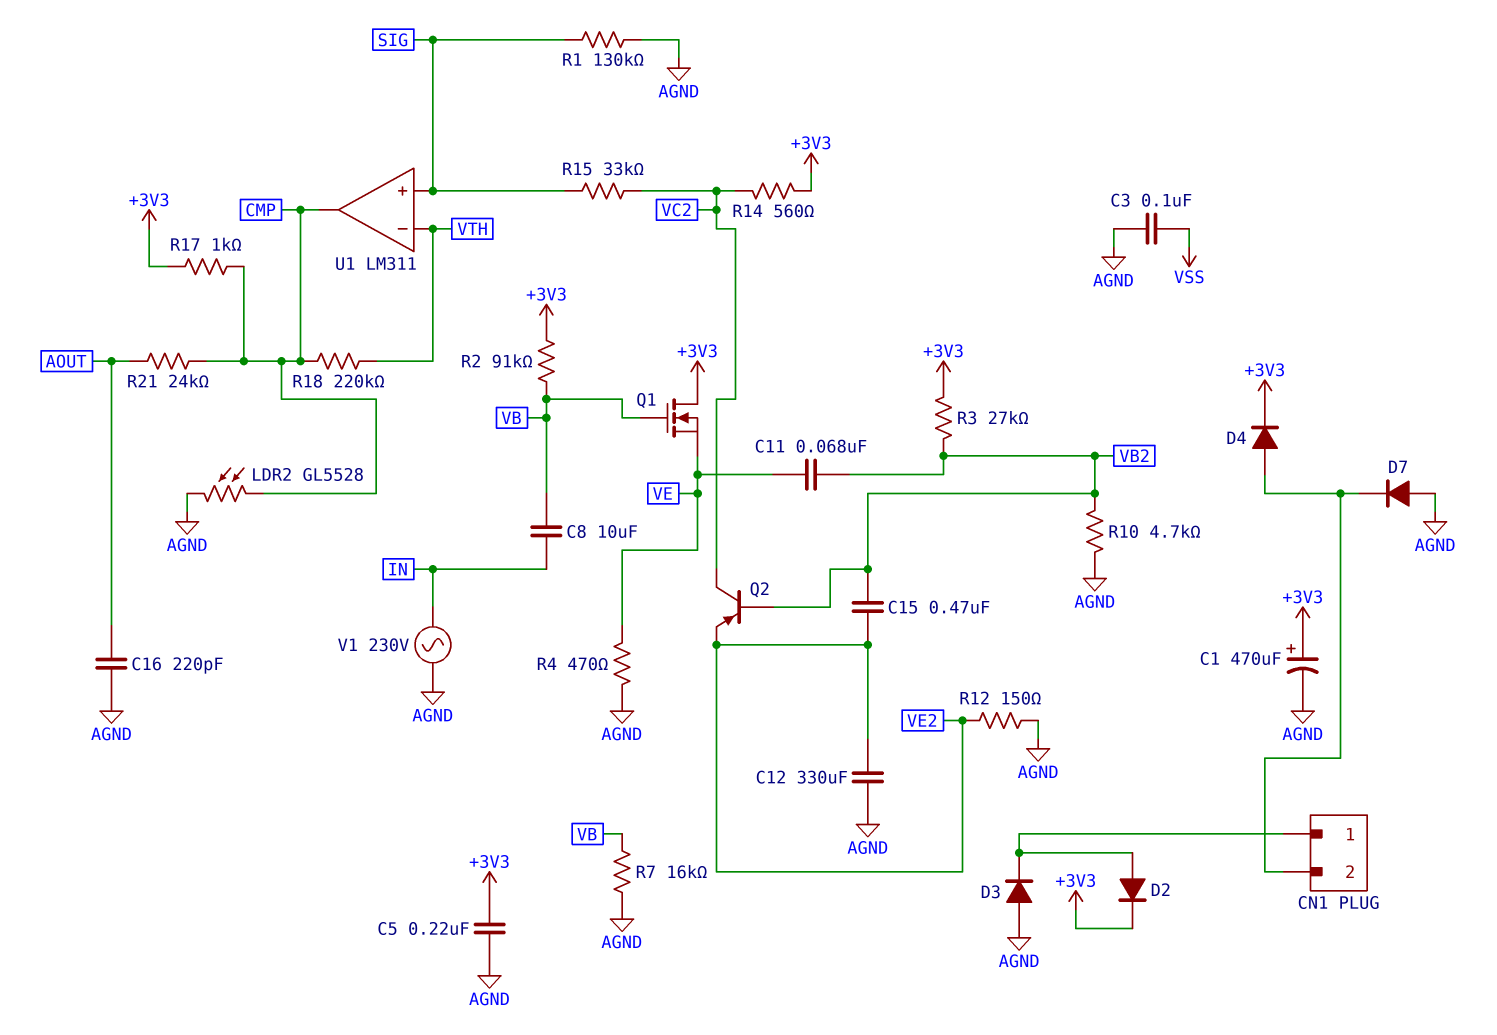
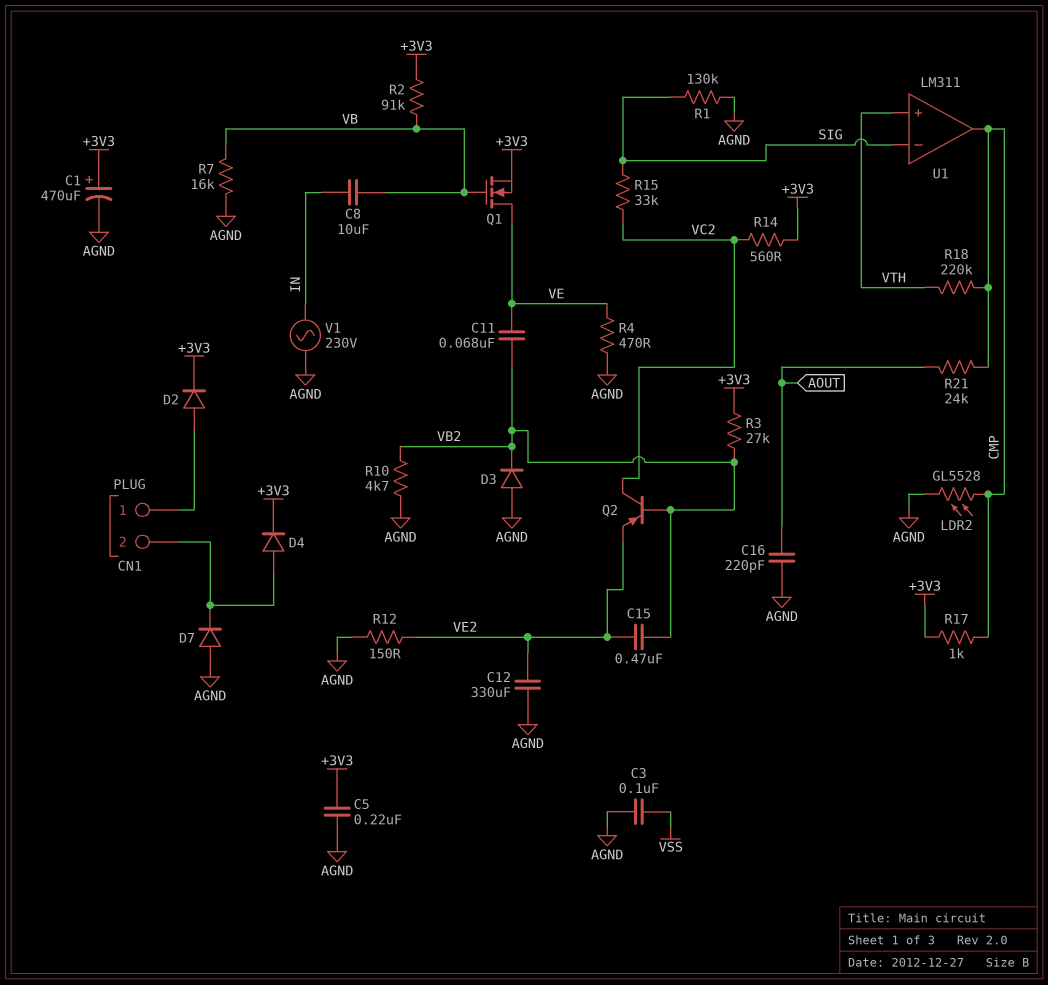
D3: diode (A AGND, K CN1/1) -> diode (A AGND, K VB2)
Q1: NMOS (G VB, D +3V3, S VE) -> NMOS (G VB, D VE, S +3V3)
U1 pin in+: SIG -> VTH
U1 pin in-: VTH -> SIG

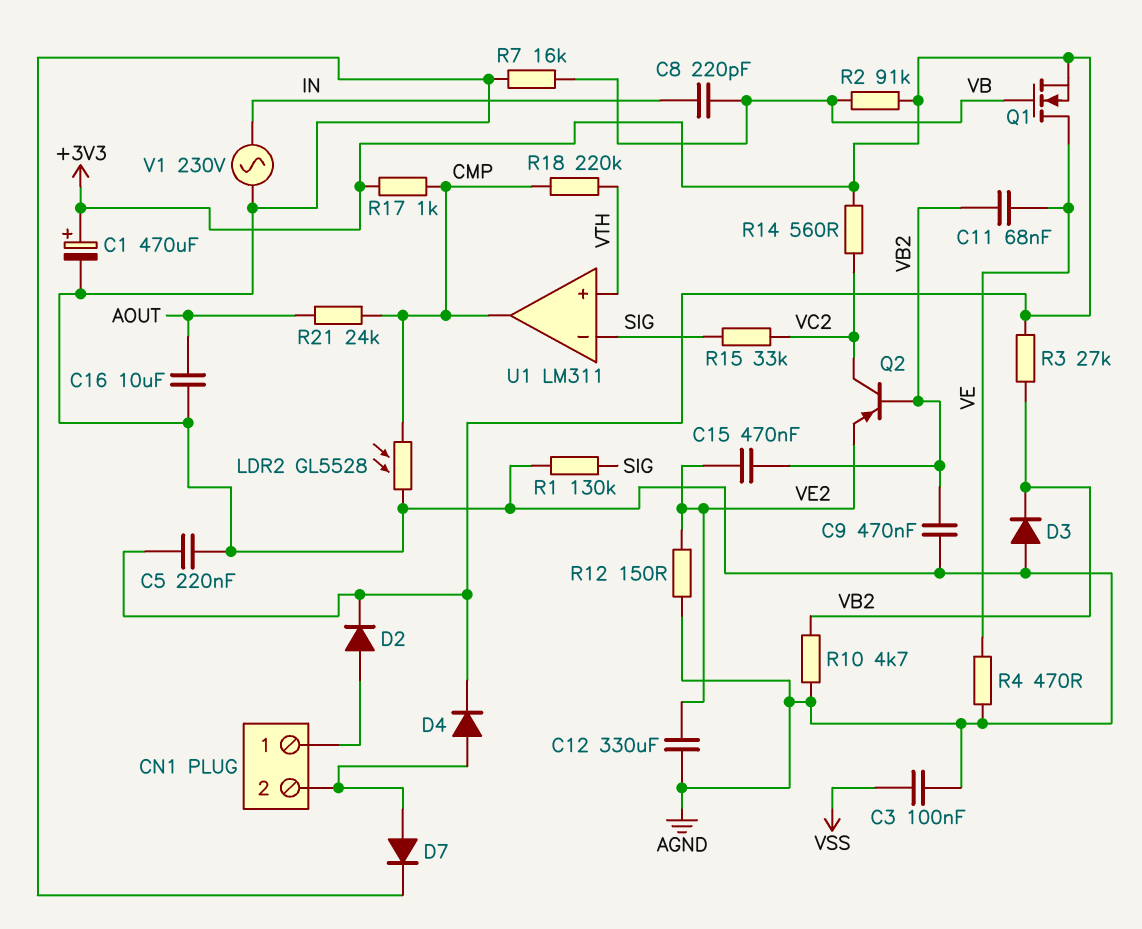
C8: 10uF (IN, VB) -> 220pF (IN, VB)
C9: none -> 470nF (AGND, VB2)
C16: 220pF (AGND, AOUT) -> 10uF (AGND, AOUT)
D7: diode (A AGND, K CN1/2) -> diode (A CN1/2, K AGND)

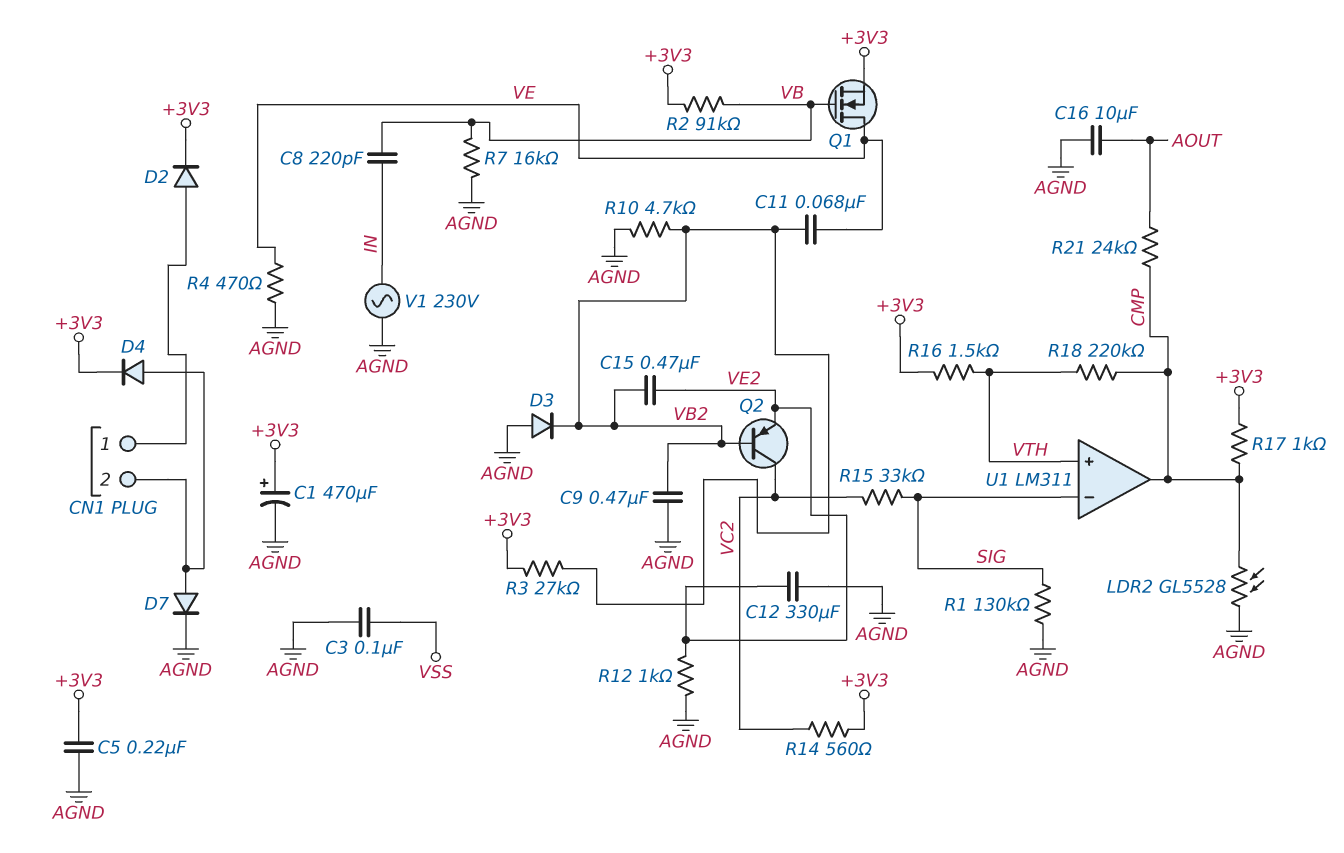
R12: 150 (AGND, VE2) -> 1k (AGND, VE2)
R16: none -> 1.5k (+3V3, VTH)

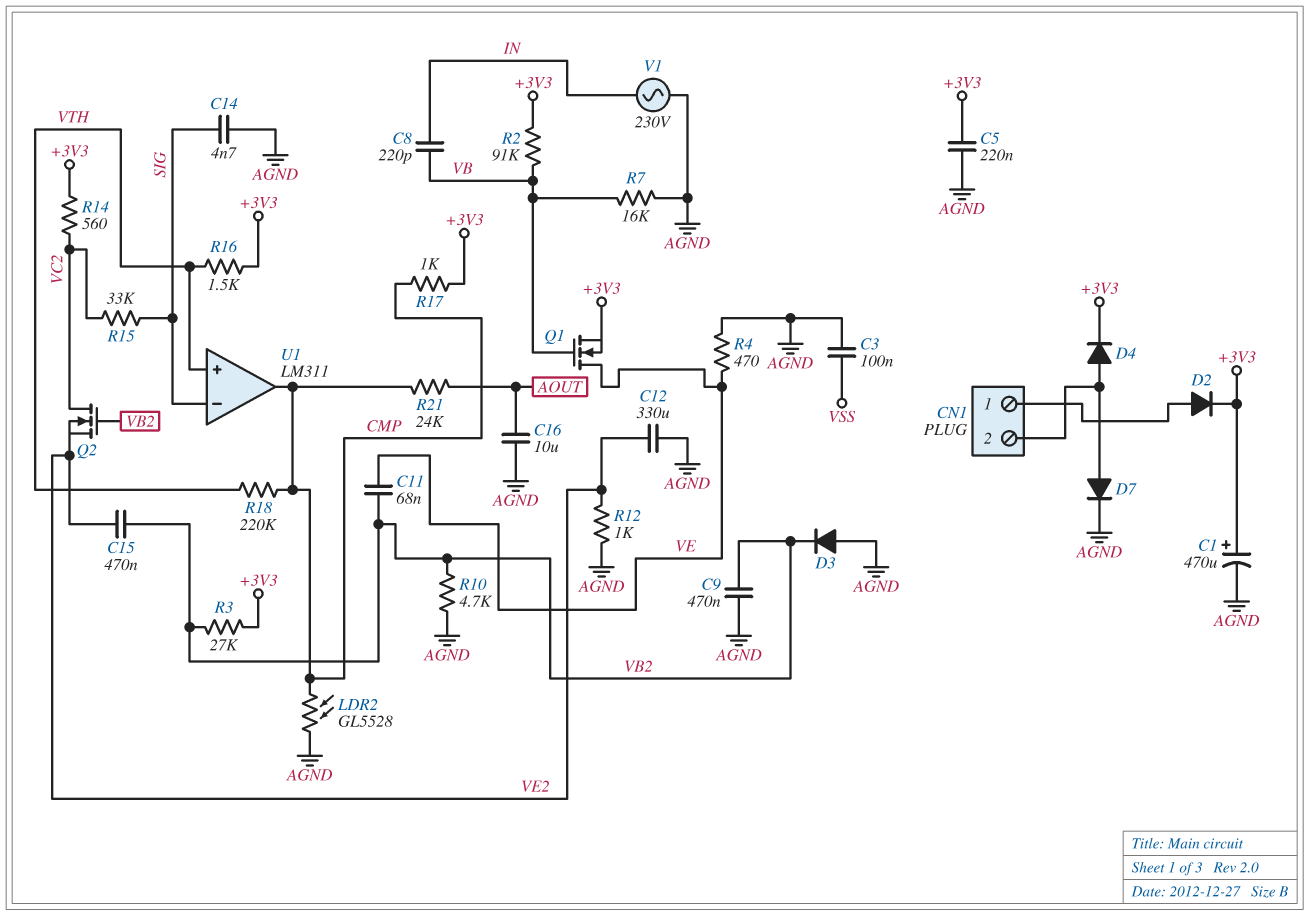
C14: none -> 4.7nF (AGND, SIG)
Q2: PNP (B VB2, C VC2, E VE2) -> NMOS (G VB2, D VC2, S VE2)
R1: 130k (AGND, SIG) -> none

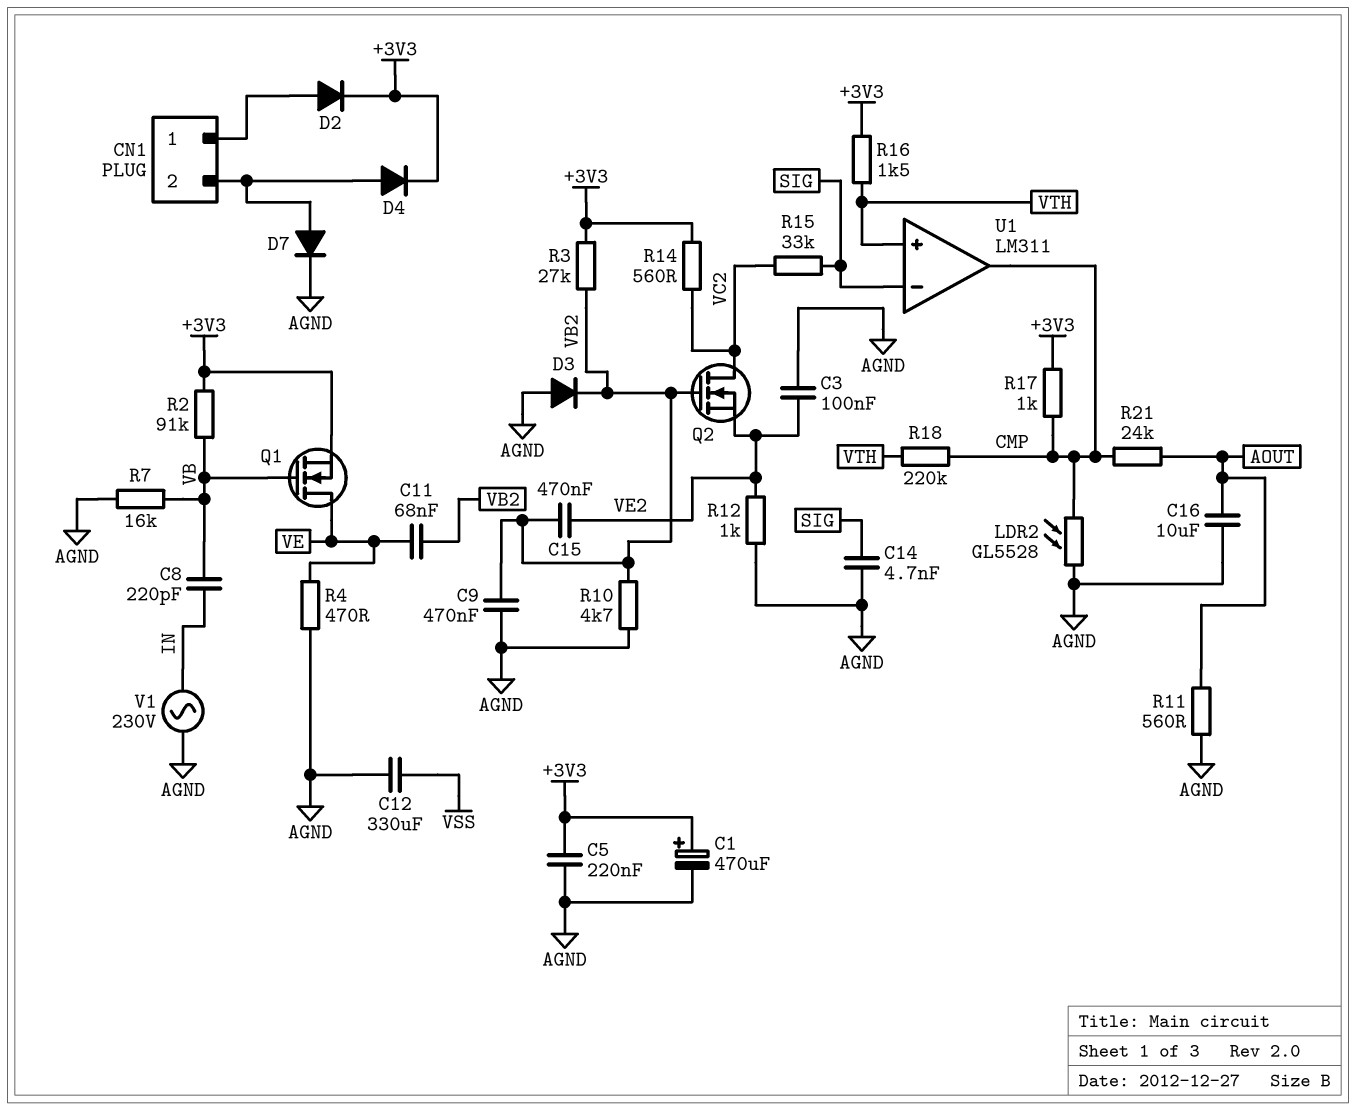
C3: 100nF (AGND, VSS) -> 100nF (AGND, VE2)
C12: 330uF (AGND, VE2) -> 330uF (AGND, VSS)
R11: none -> 560 (AGND, AOUT)

